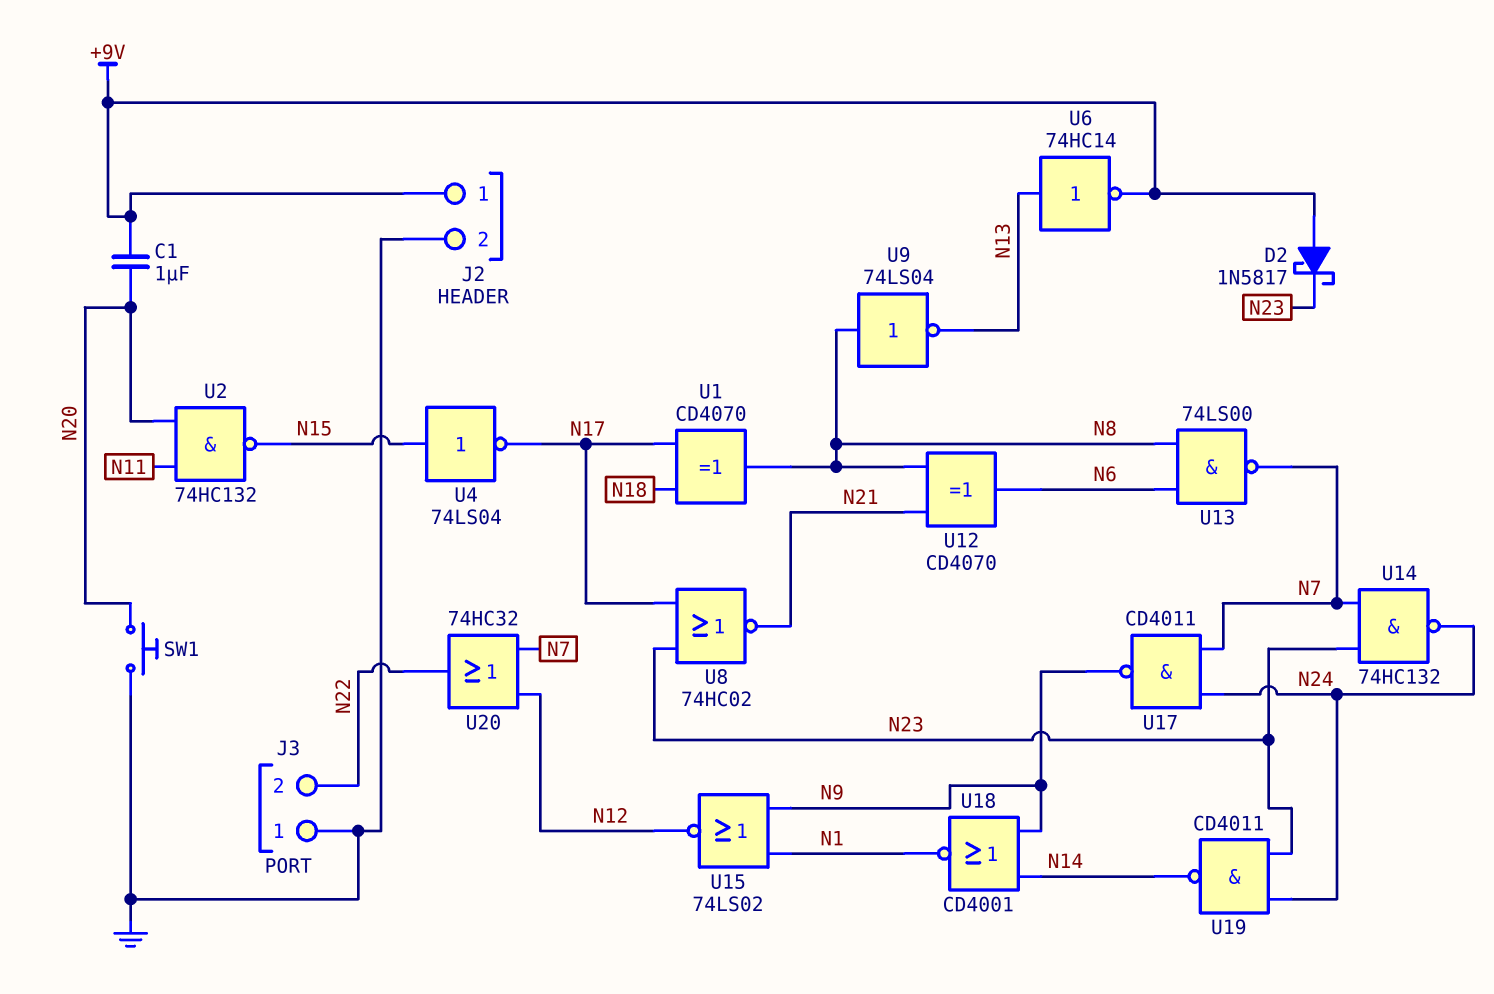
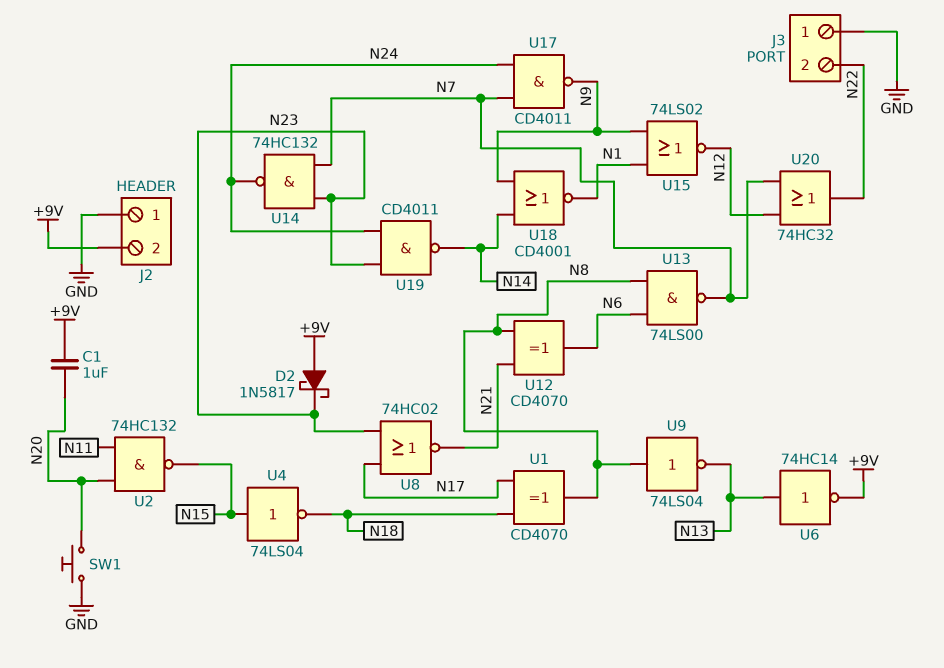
J2 pin 1: +9V -> GND
J2 pin 2: GND -> +9V
U4: NOT 74LS04 (in N15, out N17) -> NOT 74LS04 (in N15, out N18)

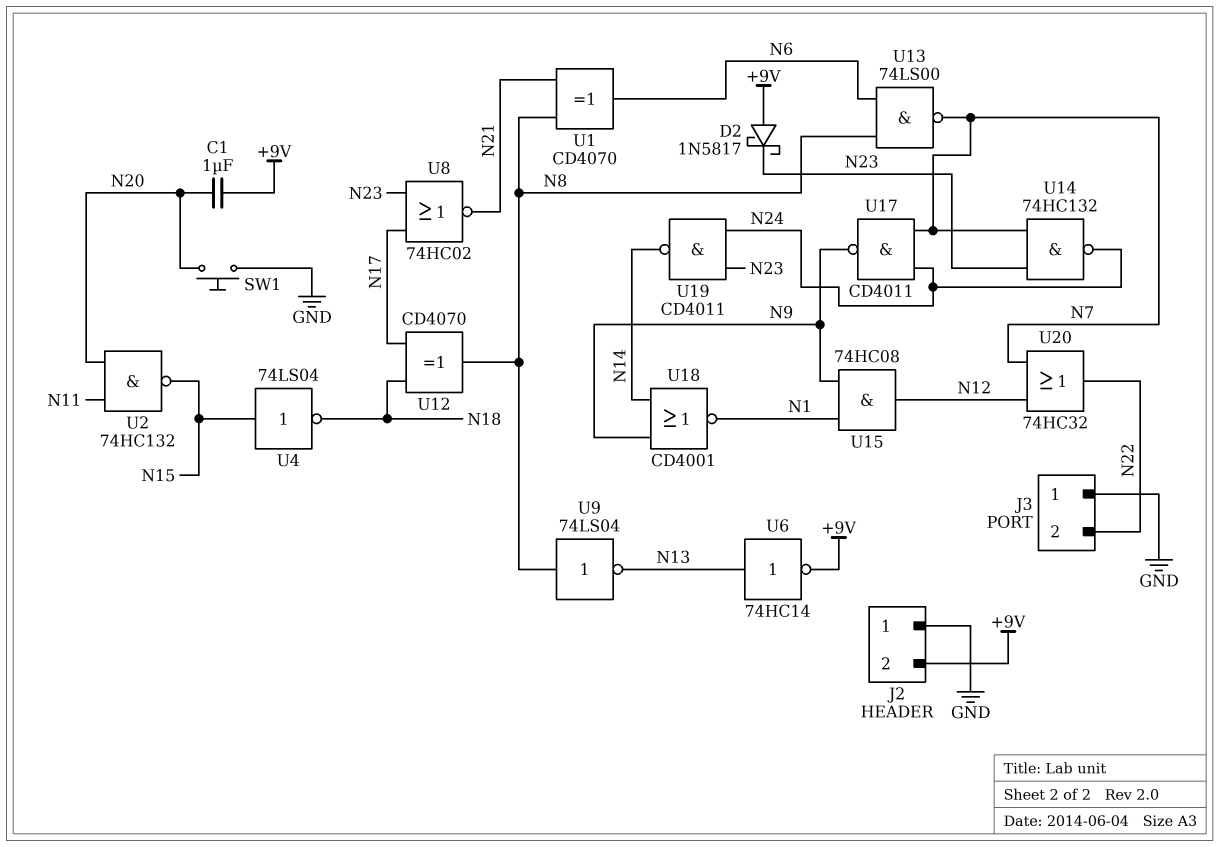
U1: XOR CD4070 (in N17, in N18, out N8) -> XOR CD4070 (in N8, in N21, out N6)
U12: XOR CD4070 (in N8, in N21, out N6) -> XOR CD4070 (in N17, in N18, out N8)
U15: NOR 74LS02 (in N1, in N9, out N12) -> AND 74HC08 (in N1, in N9, out N12)

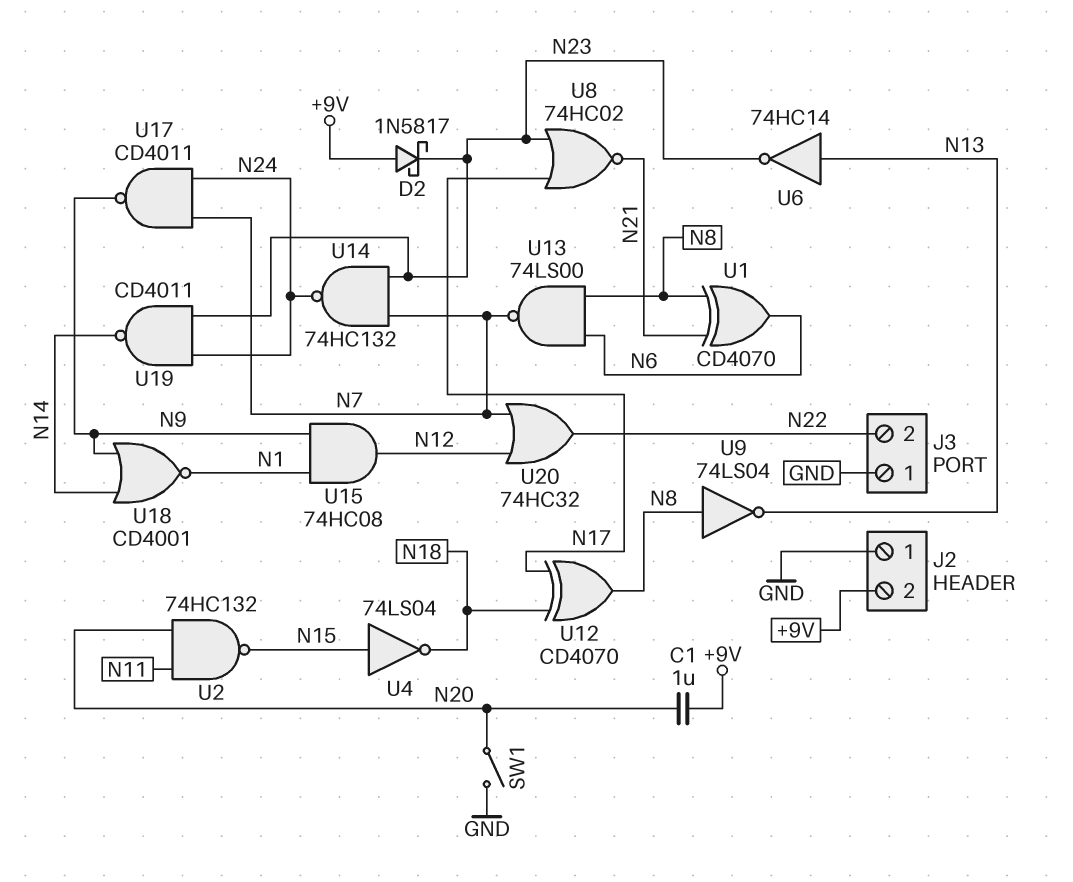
SW1: button (GND, N20) -> switch (GND, N20)
U6: NOT 74HC14 (in N13, out +9V) -> NOT 74HC14 (in N13, out N23)

